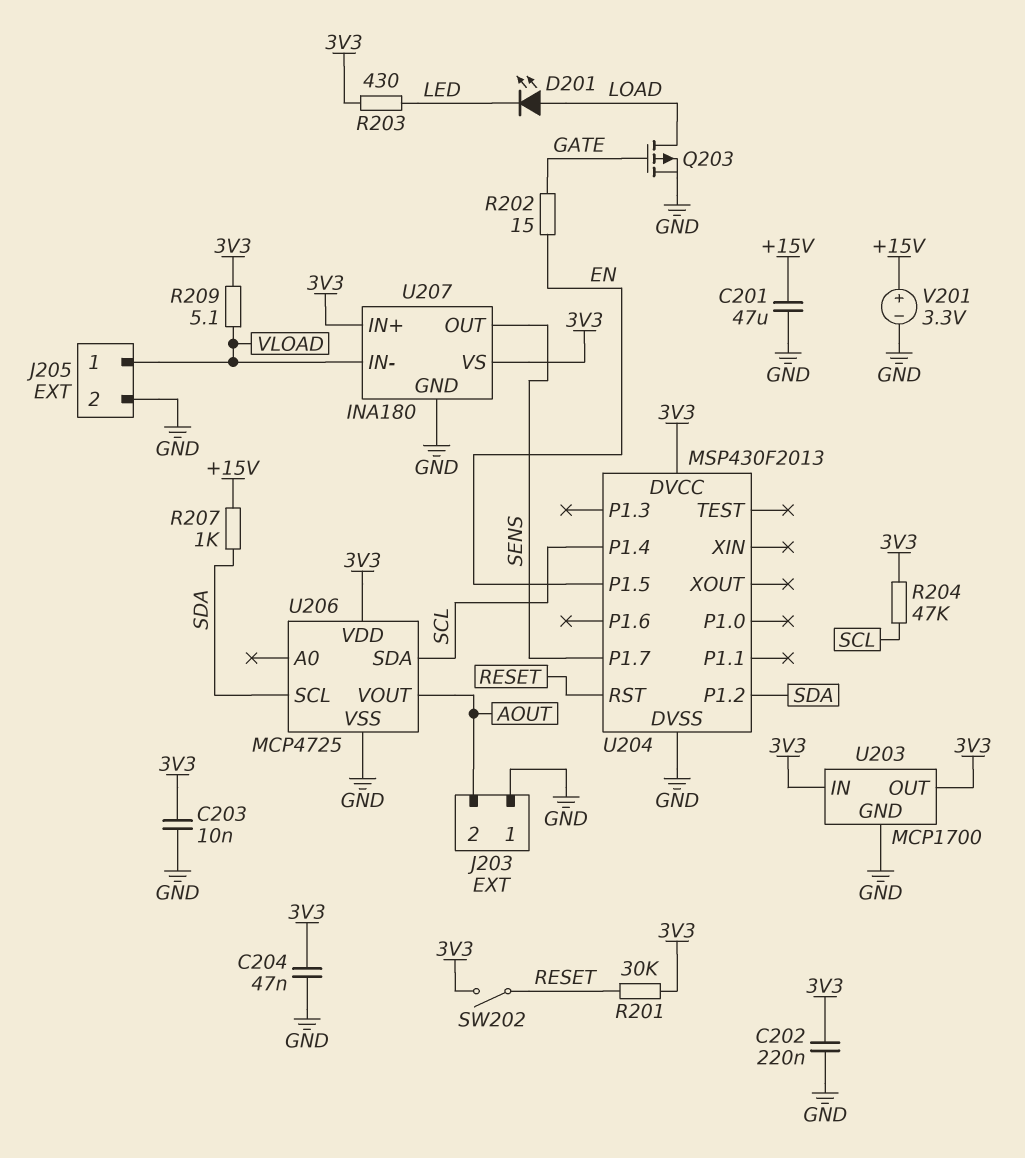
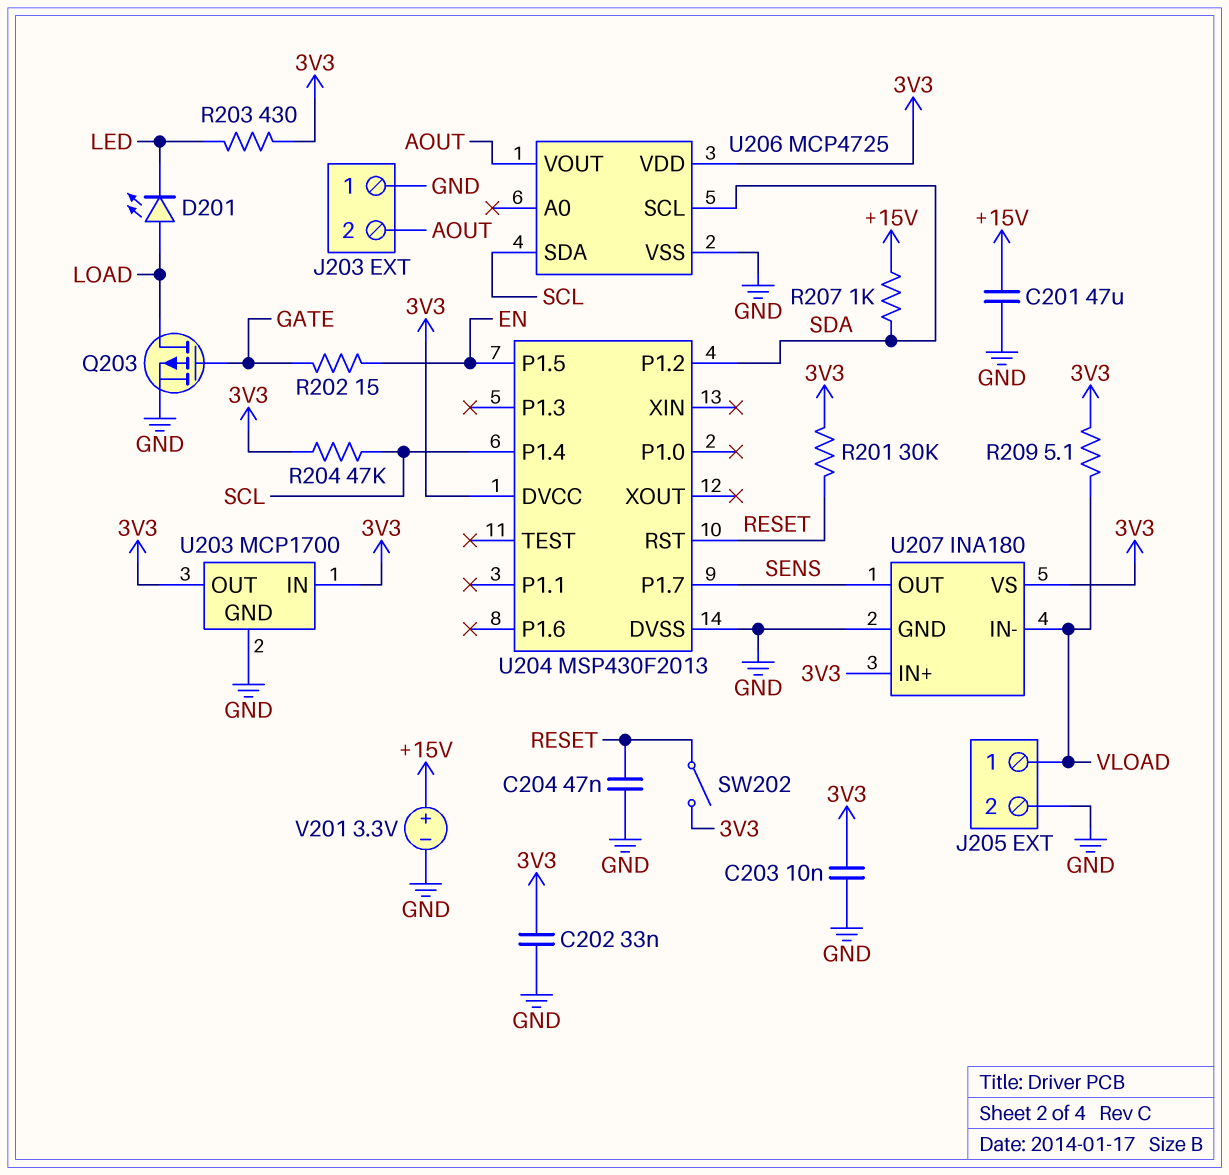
C202: 220nF (3V3, GND) -> 33nF (3V3, GND)
C204: 47nF (3V3, GND) -> 47nF (GND, RESET)

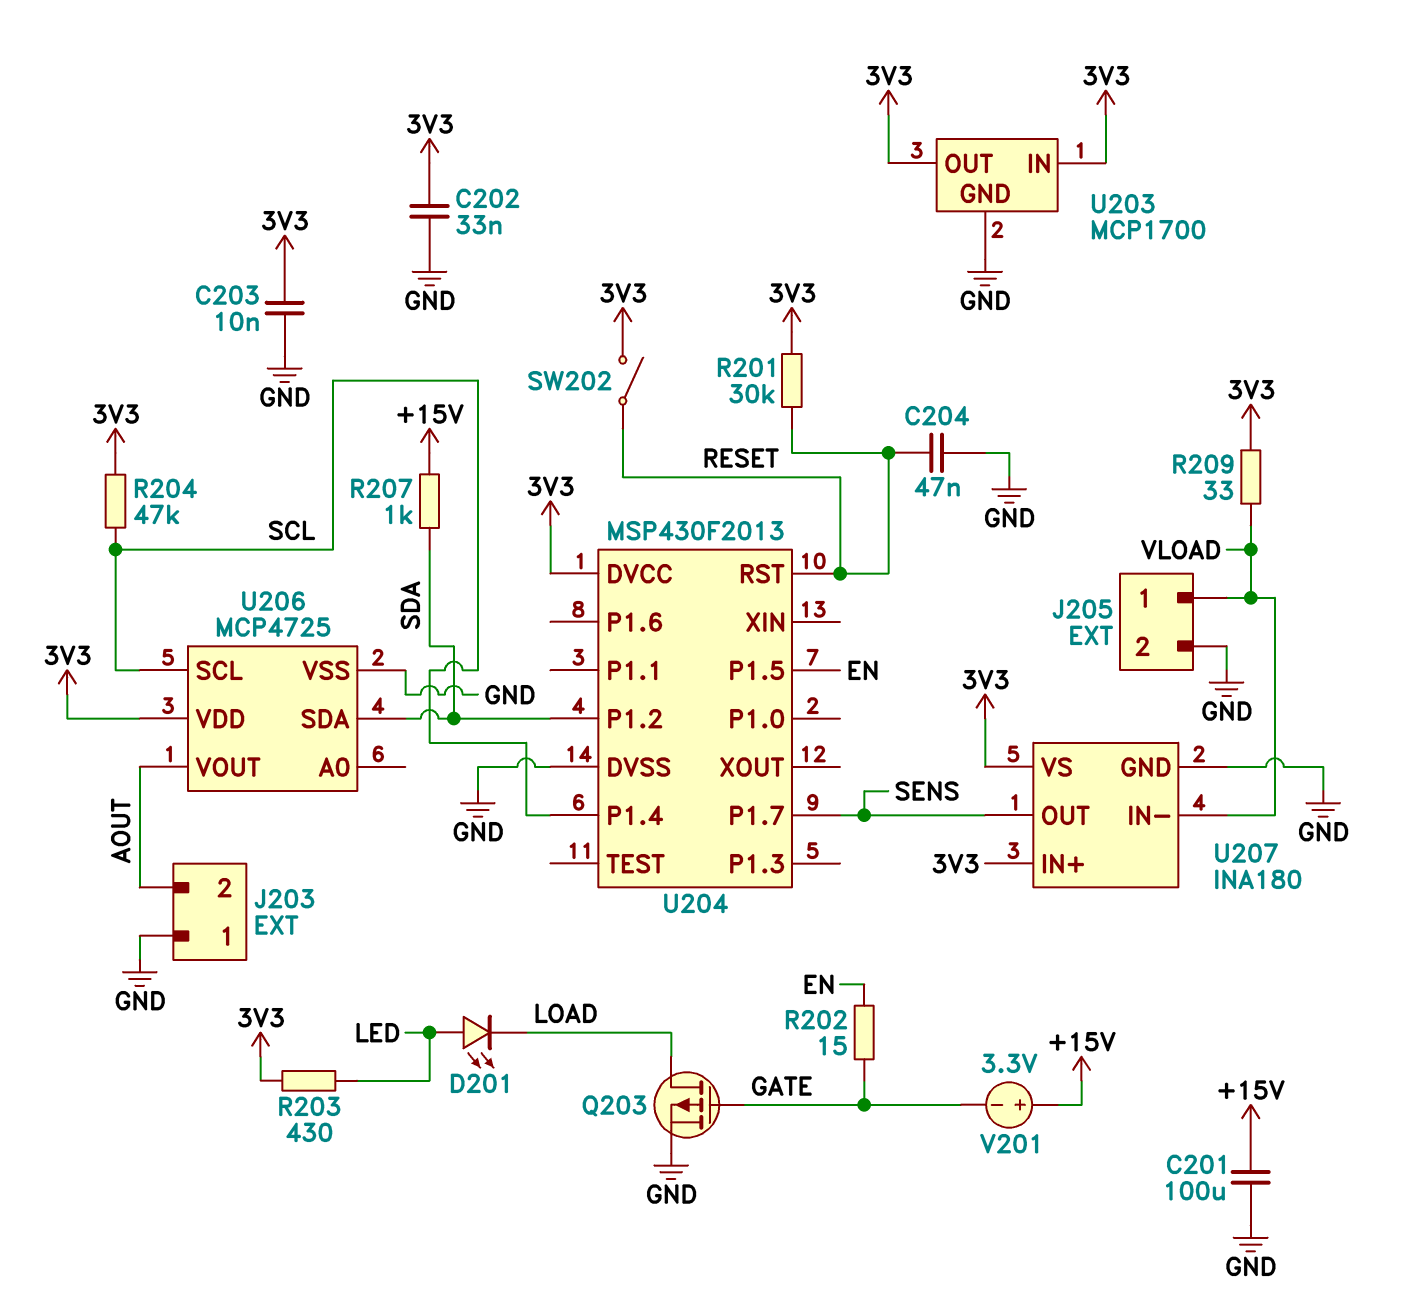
C201: 47uF (+15V, GND) -> 100uF (+15V, GND)
D201: LED (A LOAD, K LED) -> LED (A LED, K LOAD)
R209: 5.1 (3V3, VLOAD) -> 33 (3V3, VLOAD)
U206 pin SCL: SDA -> SCL
U206 pin SDA: SCL -> SDA
V201: 3.3V (plus +15V, minus GND) -> 3.3V (plus +15V, minus GATE)

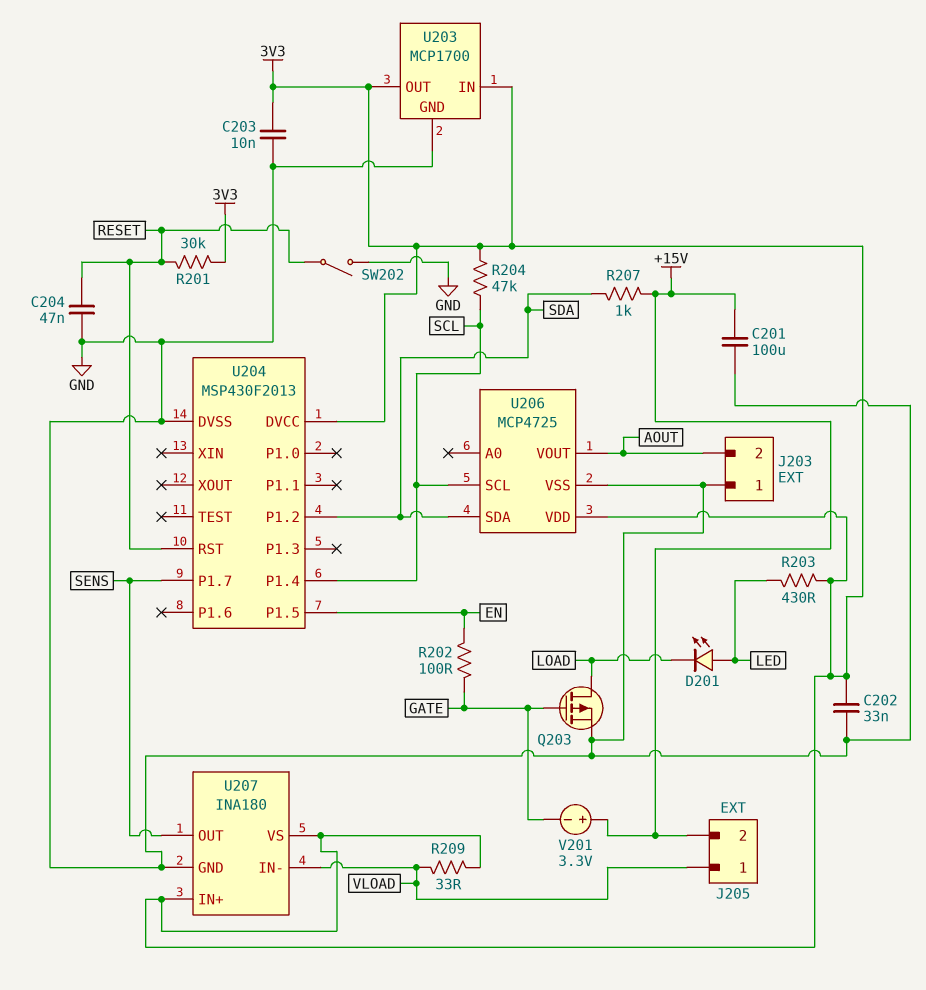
J205 pin 2: GND -> +15V
R202: 15 (EN, GATE) -> 100 (EN, GATE)
SW202: switch (3V3, RESET) -> switch (GND, RESET)

